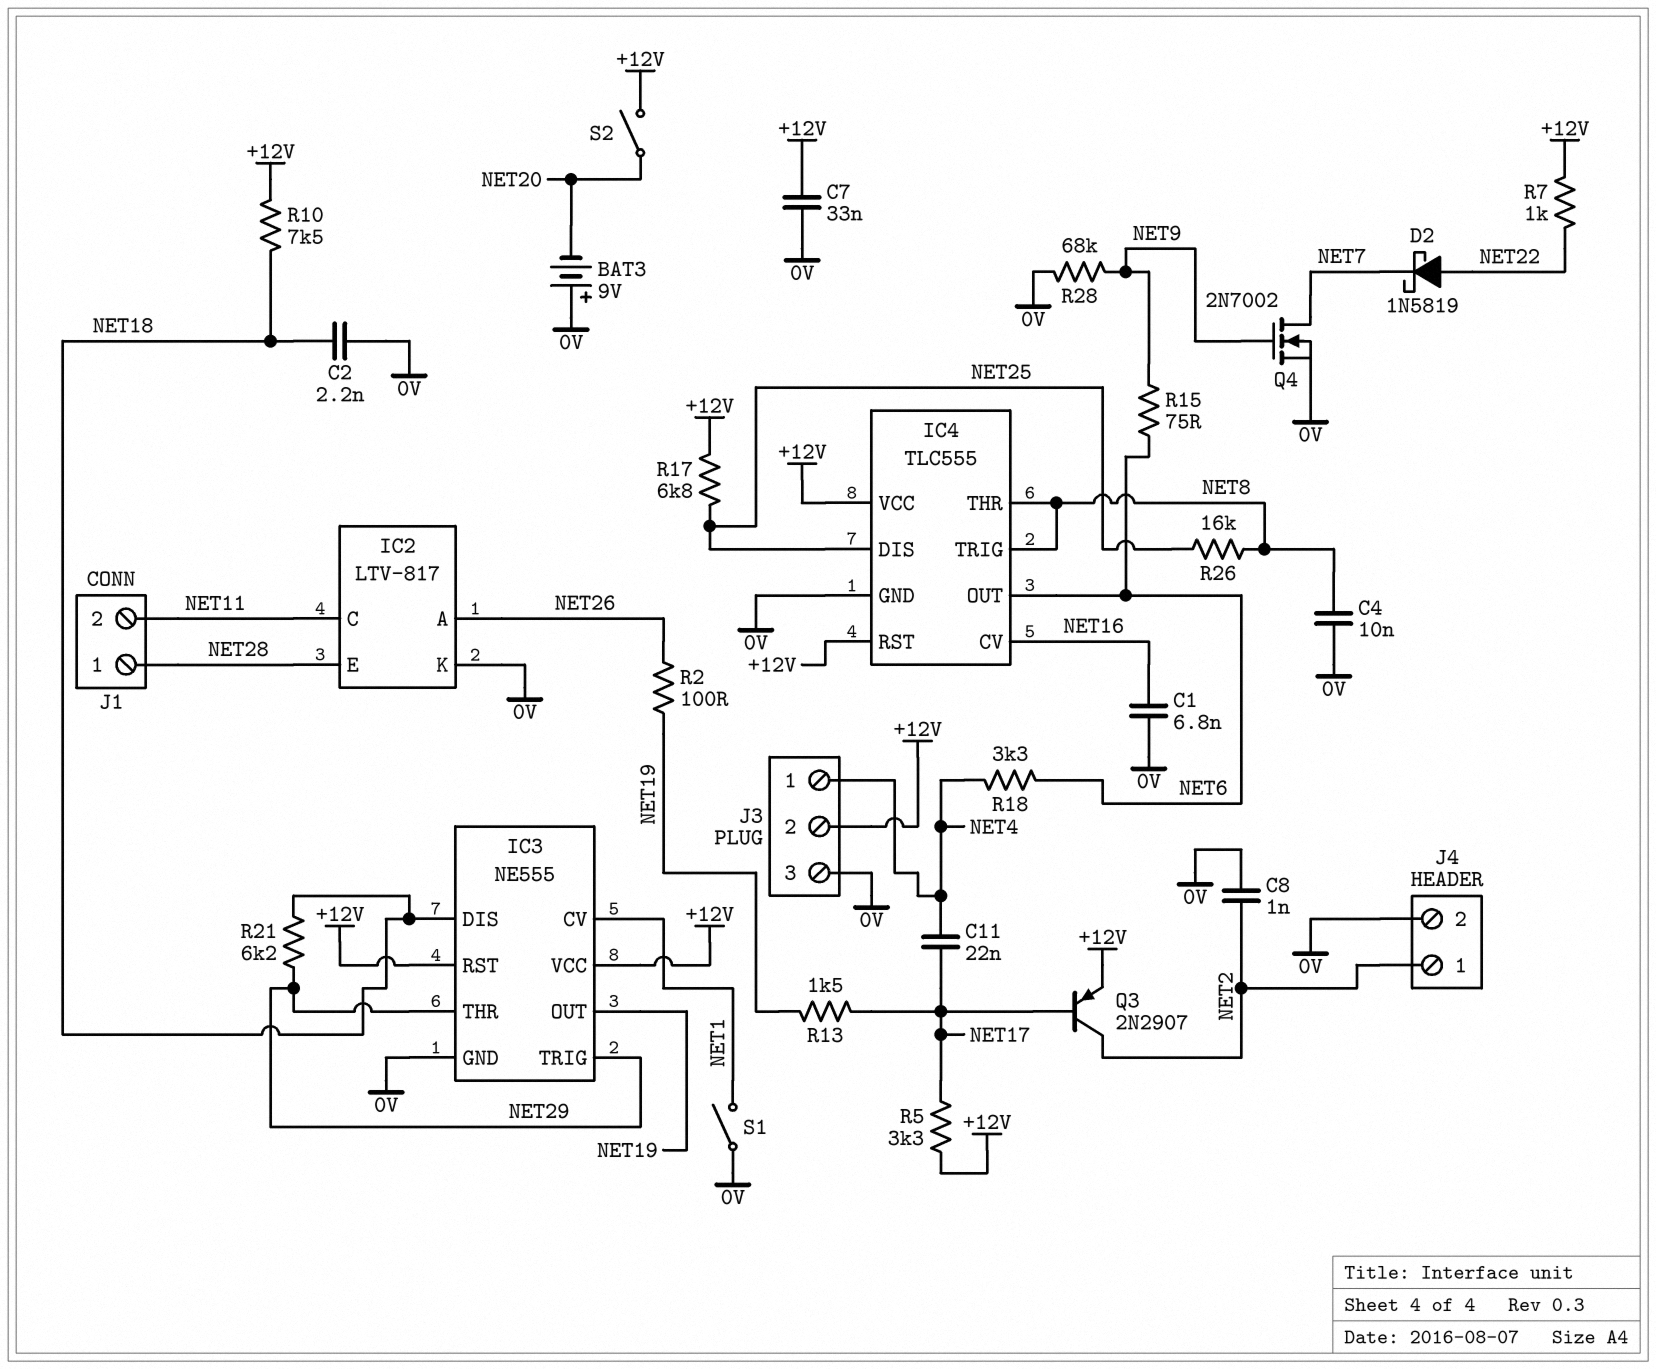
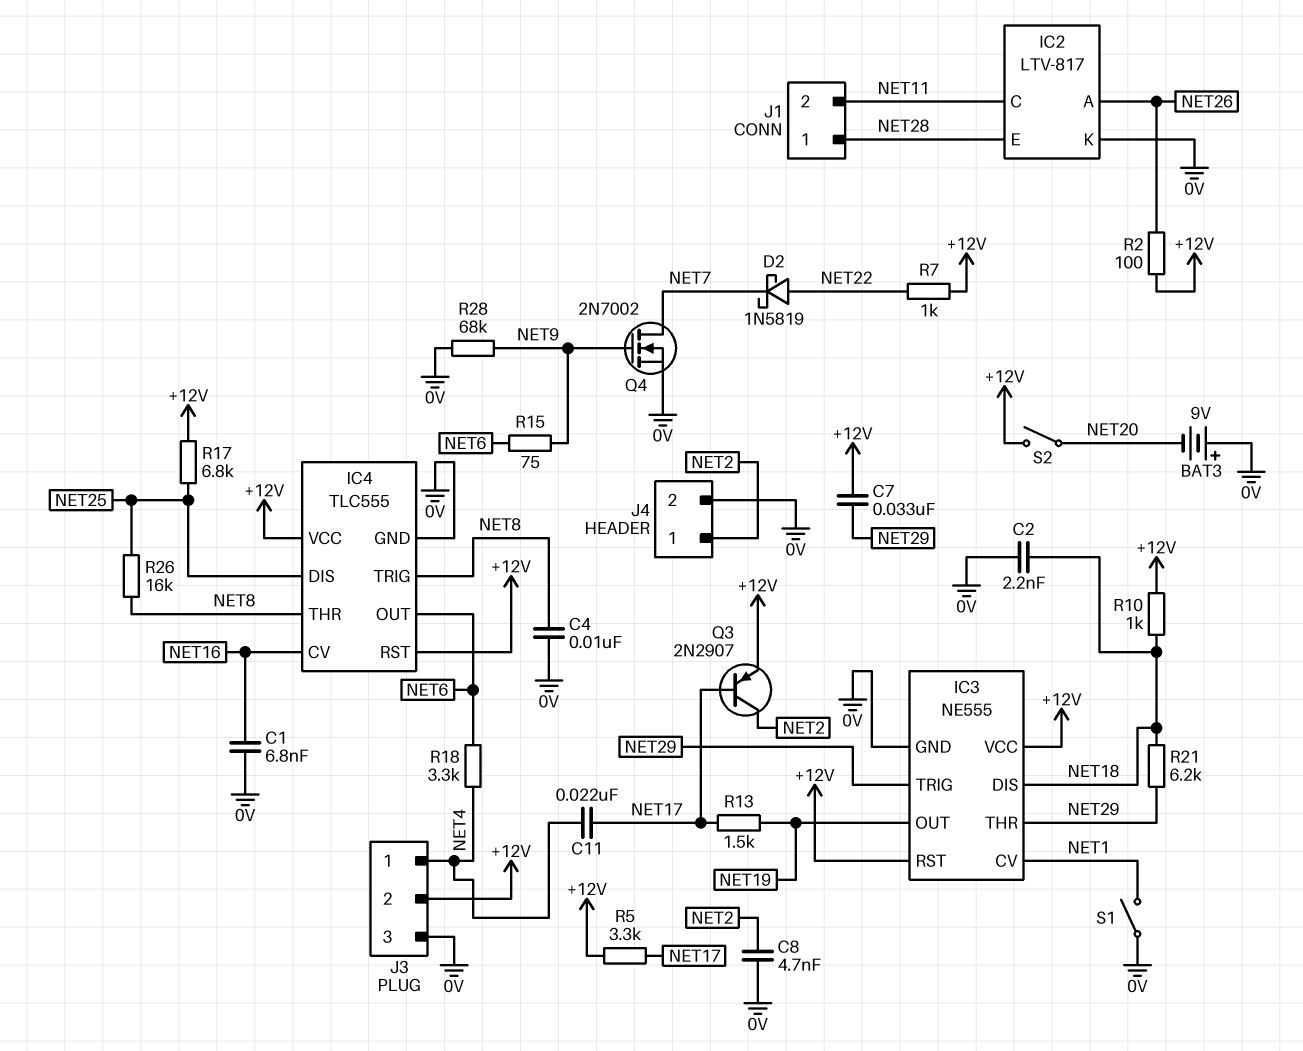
C7: 33nF (+12V, 0V) -> 33nF (+12V, NET29)
C8: 1nF (0V, NET2) -> 4.7nF (0V, NET2)
R2: 100 (NET19, NET26) -> 100 (+12V, NET26)
R10: 7.5k (+12V, NET18) -> 1k (+12V, NET18)

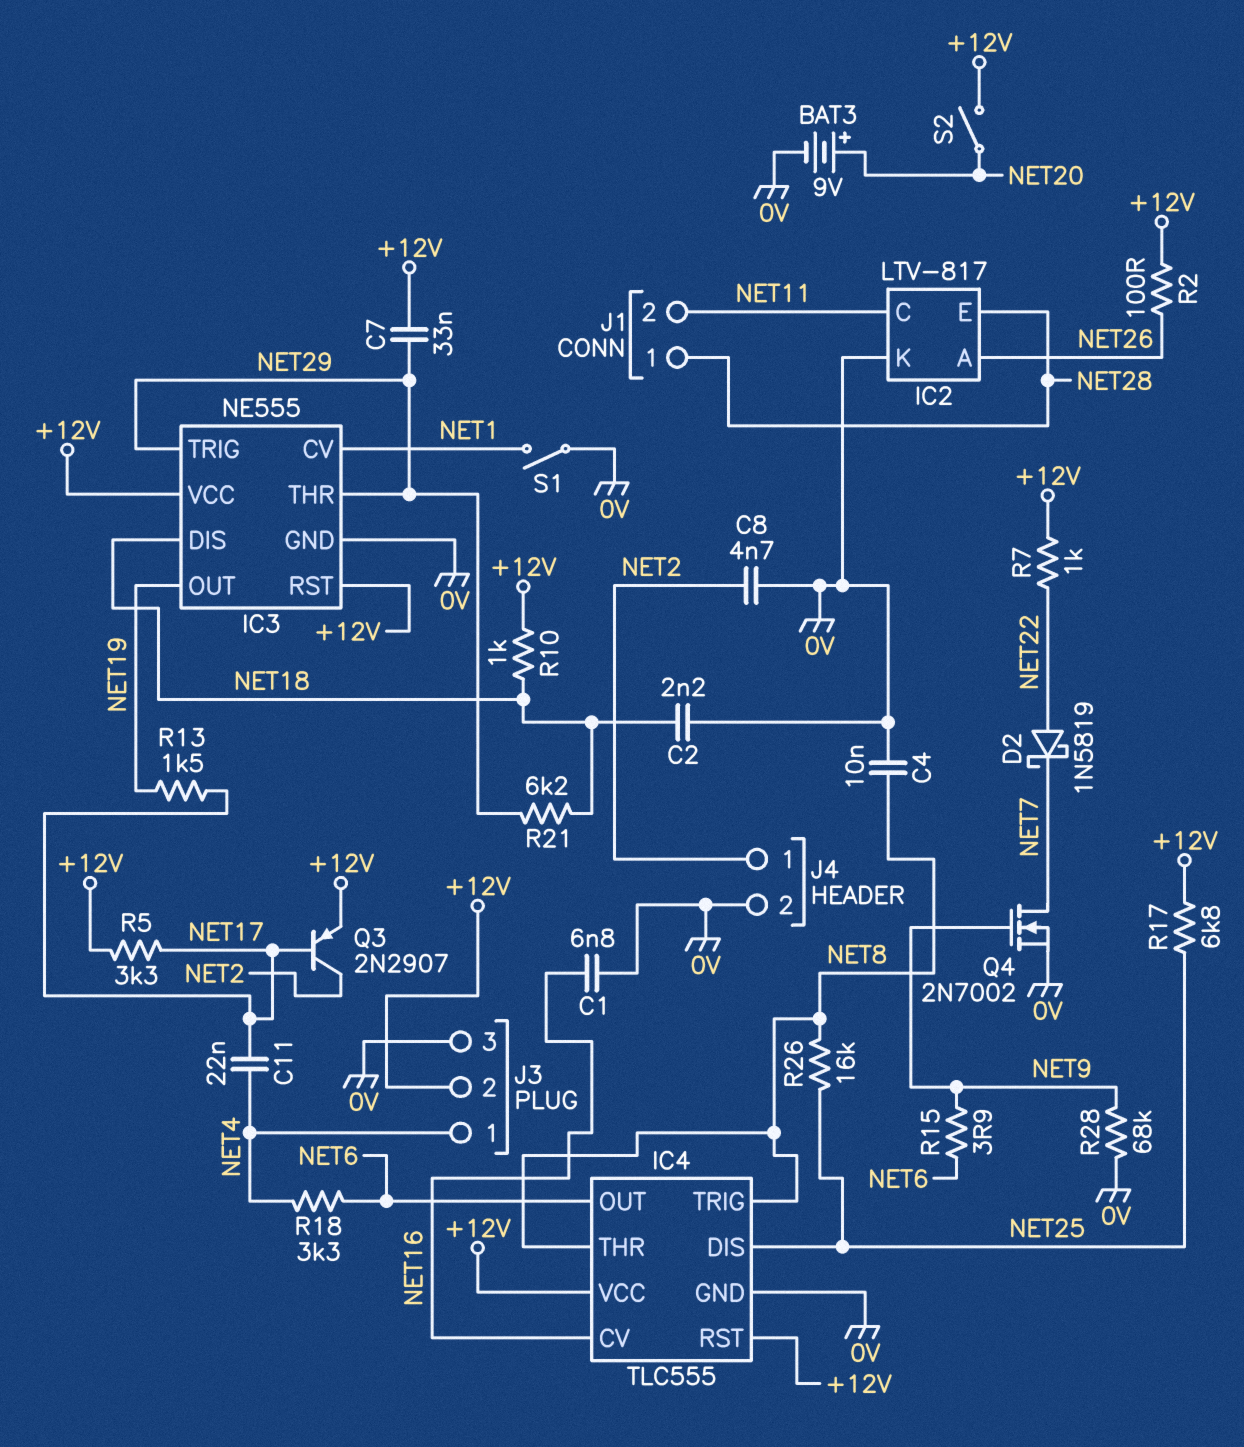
BAT3: 9V (plus 0V, minus NET20) -> 9V (plus NET20, minus 0V)
R15: 75 (NET6, NET9) -> 3.9 (NET6, NET9)

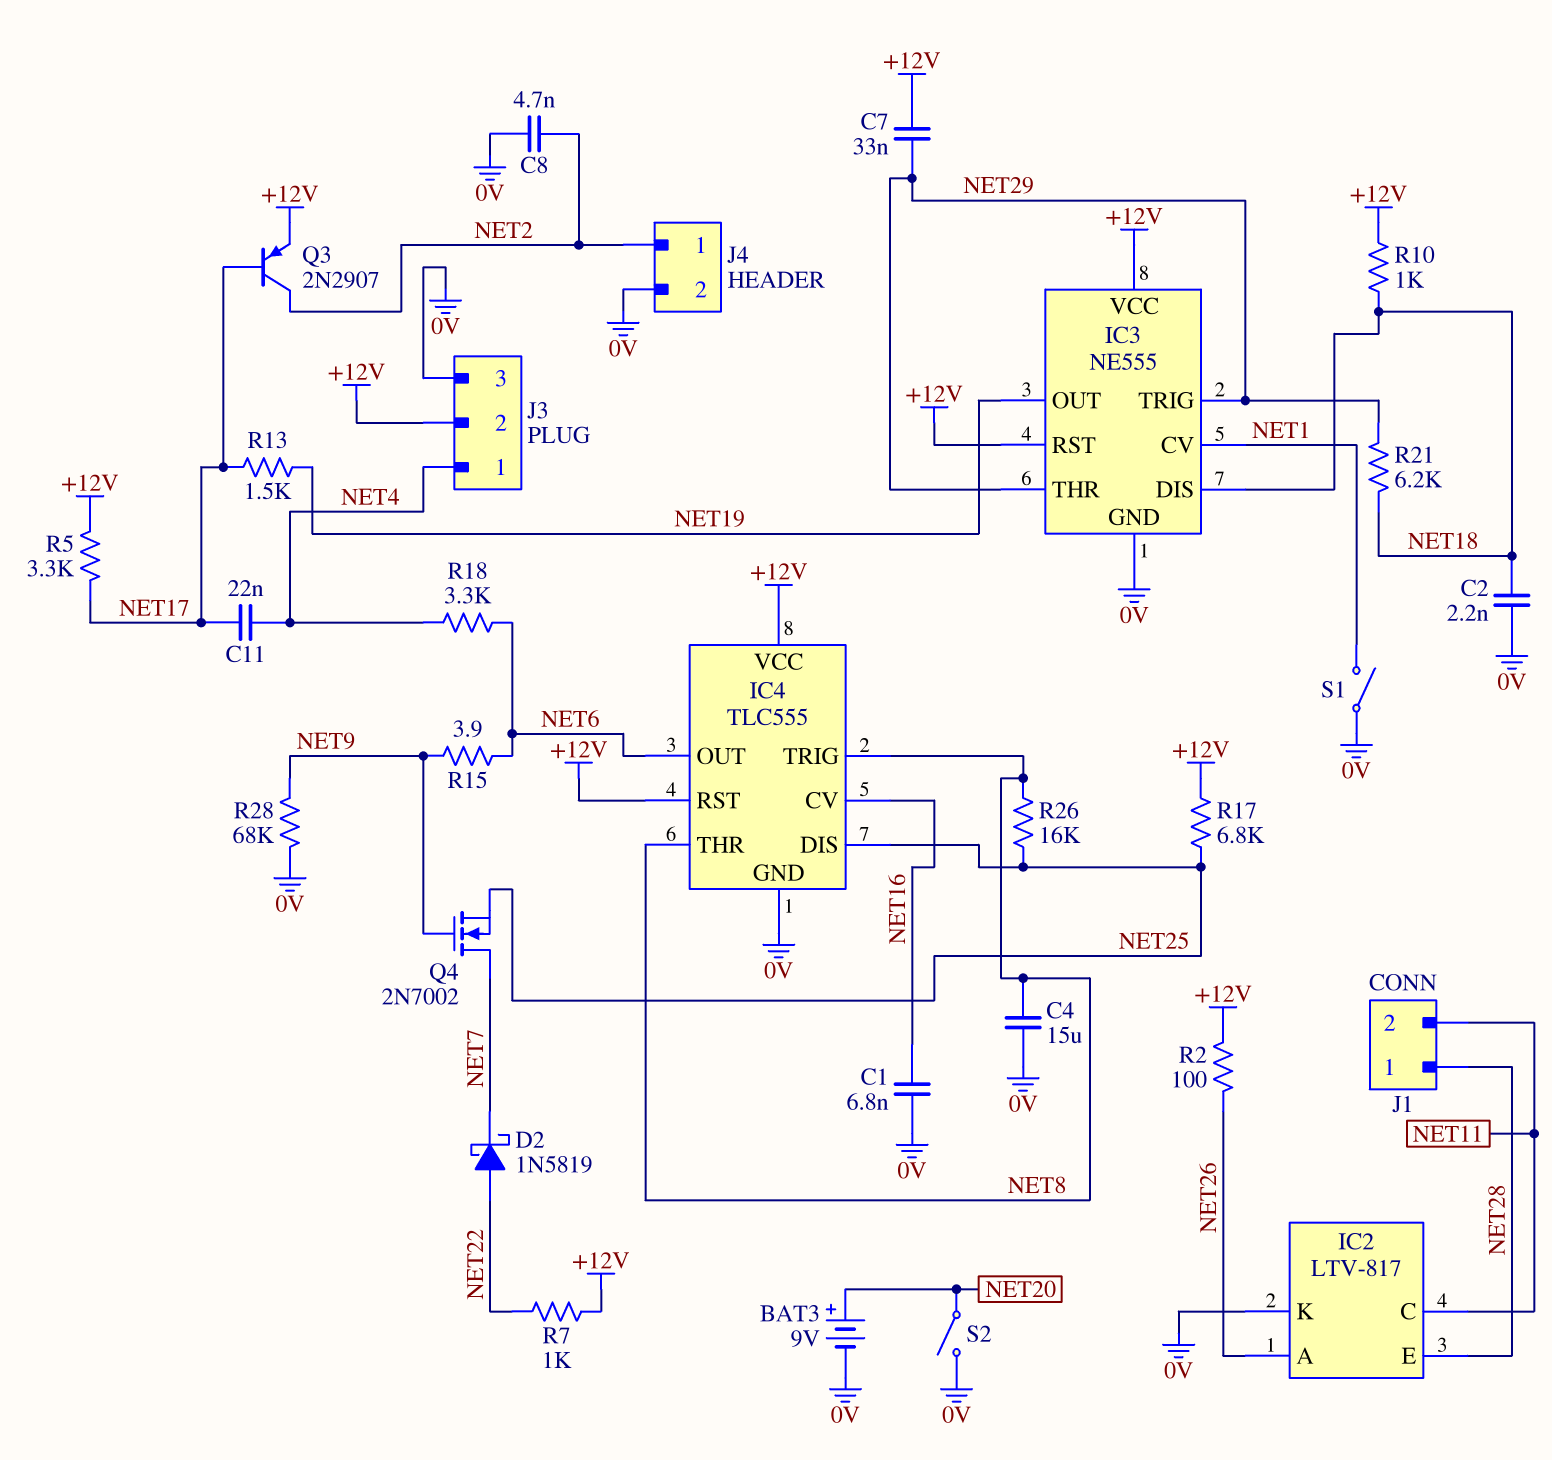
C4: 10nF (0V, NET8) -> 15uF (0V, NET8)
Q4: NMOS 2N7002 (G NET9, D NET7, S 0V) -> NMOS 2N7002 (G NET9, D NET7, S NET25)
S2: switch (+12V, NET20) -> switch (0V, NET20)

